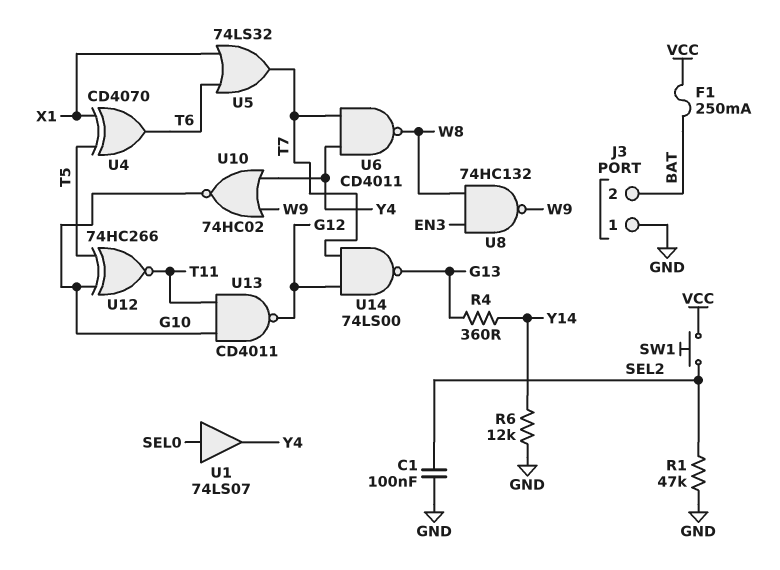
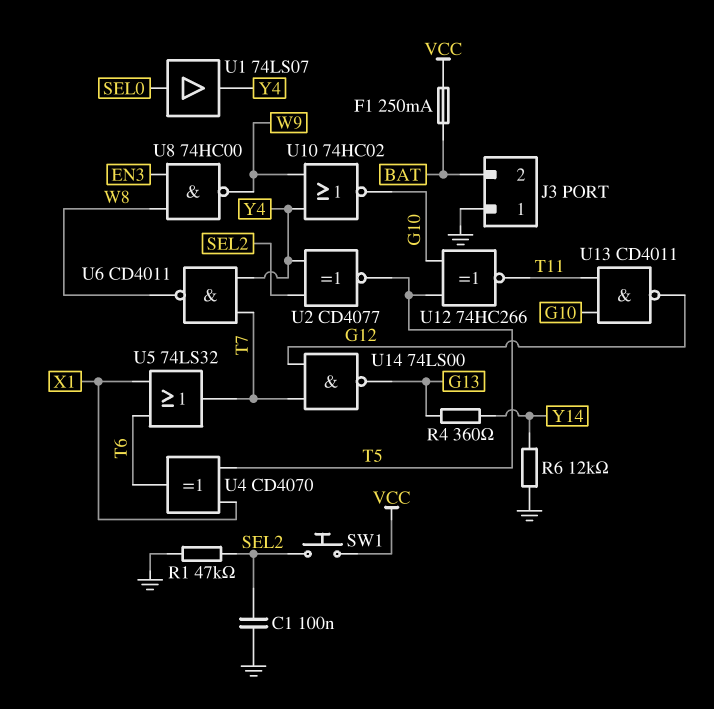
U2: none -> XNOR CD4077 (in SEL2, in Y4, out T5)
U8: NAND 74HC132 (in EN3, in W8, out W9) -> NAND 74HC00 (in EN3, in W8, out W9)

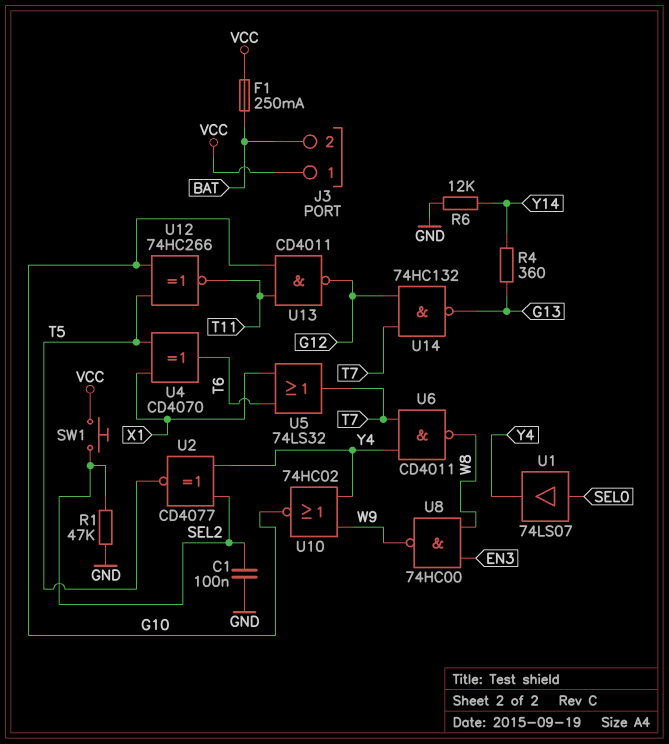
J3 pin 1: GND -> VCC
U14: NAND 74LS00 (in G12, in T7, out G13) -> NAND 74HC132 (in G12, in T7, out G13)

